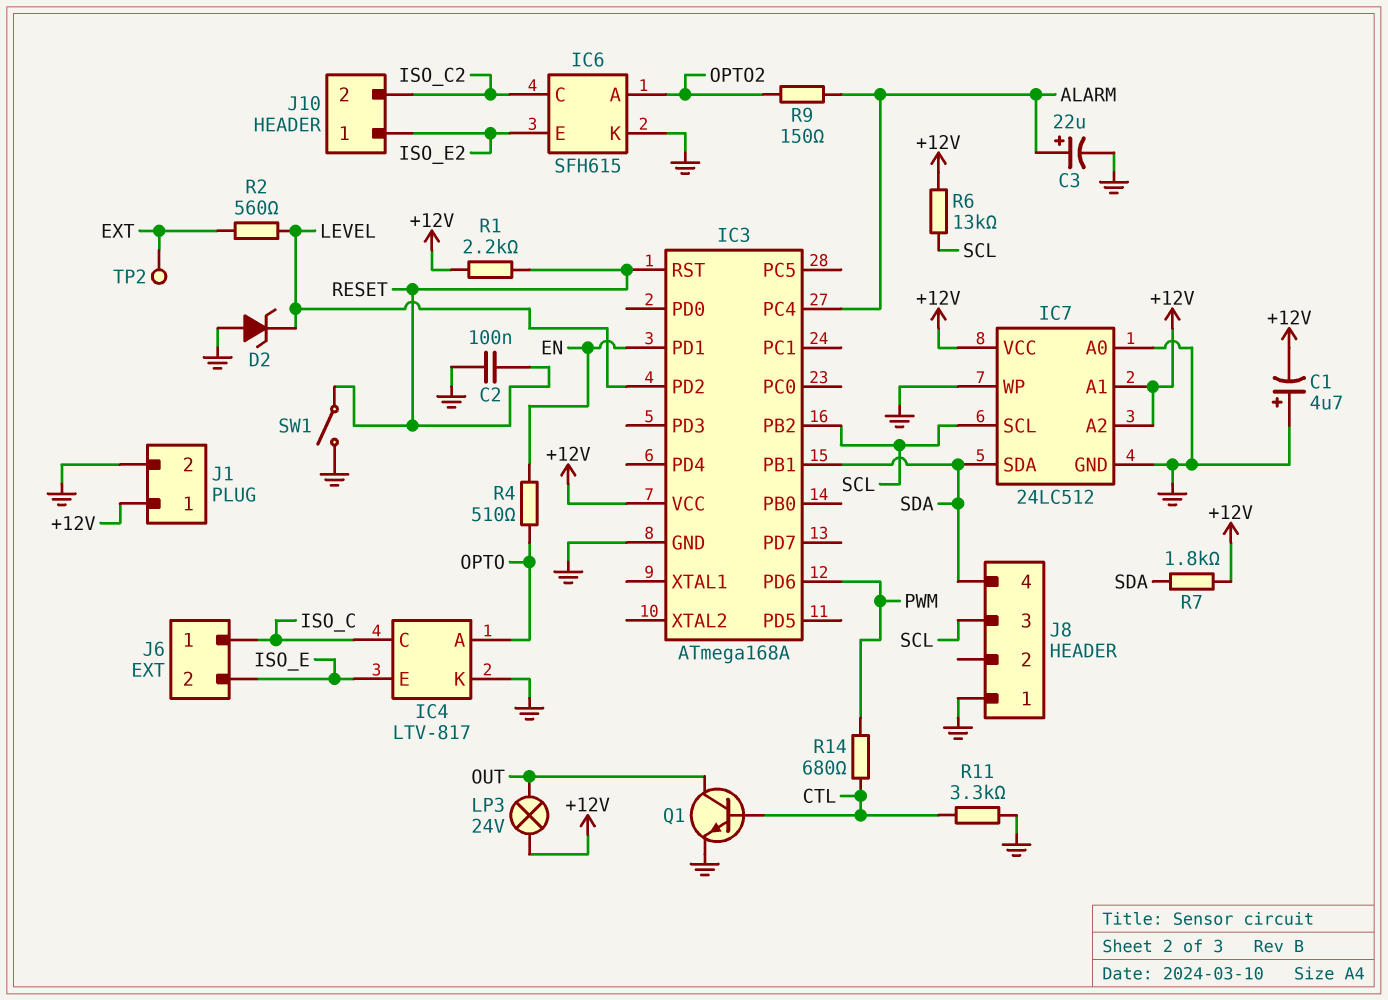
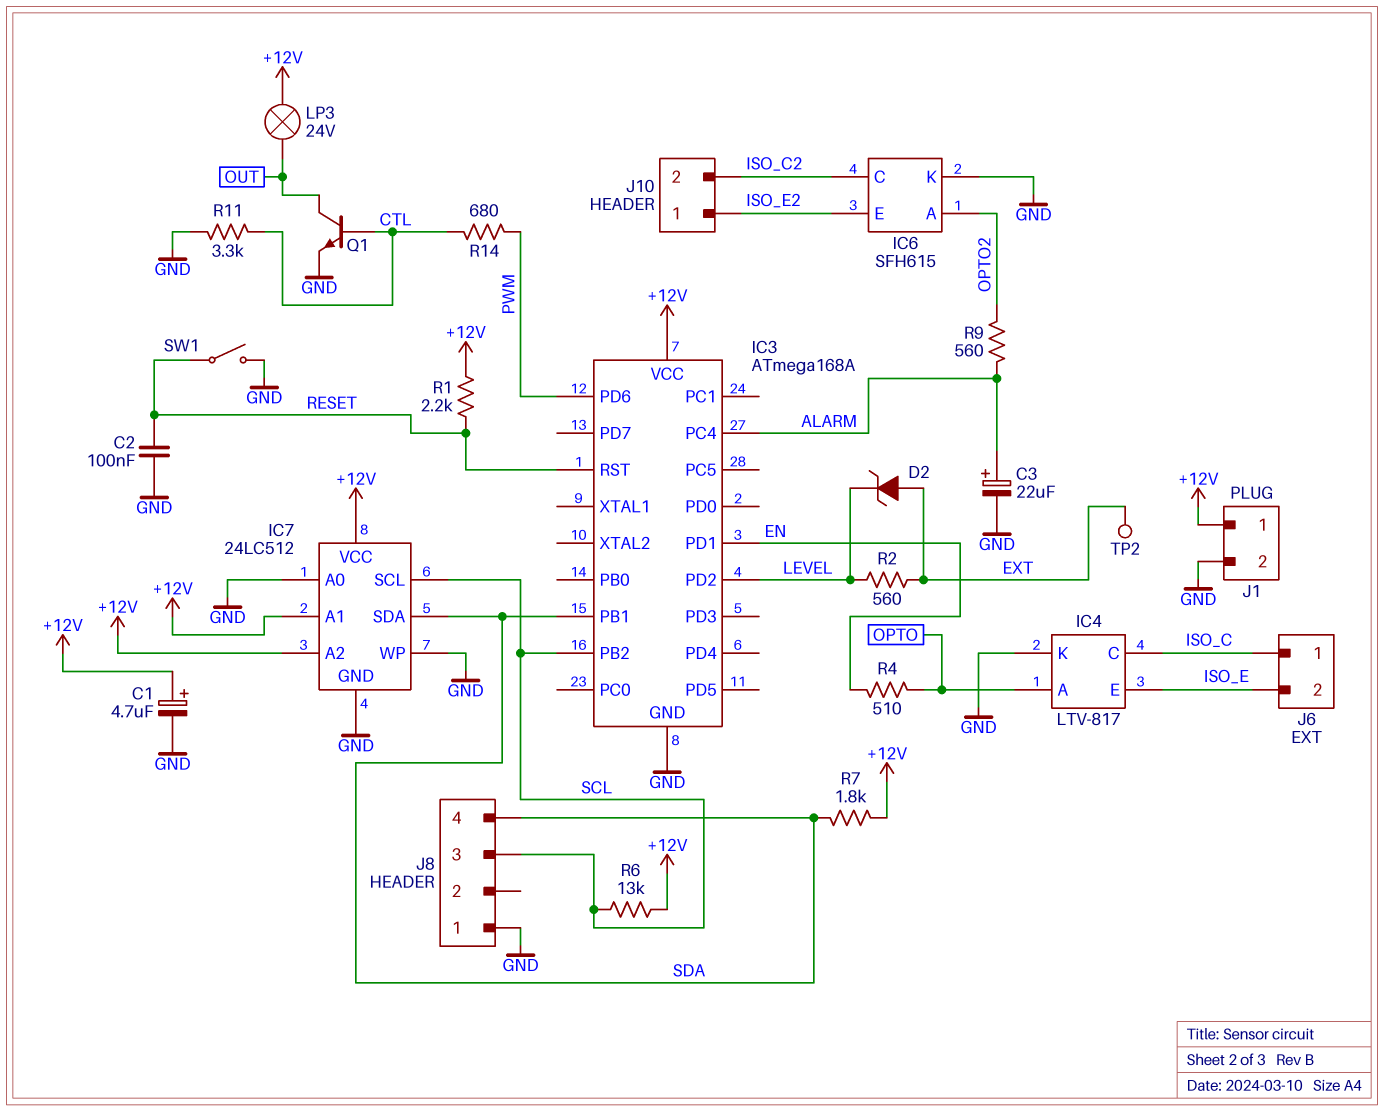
C1: 4.7uF (plus GND, minus +12V) -> 4.7uF (plus +12V, minus GND)
D2: zener (A GND, K LEVEL) -> zener (A EXT, K LEVEL)
R9: 150 (ALARM, OPTO2) -> 560 (ALARM, OPTO2)

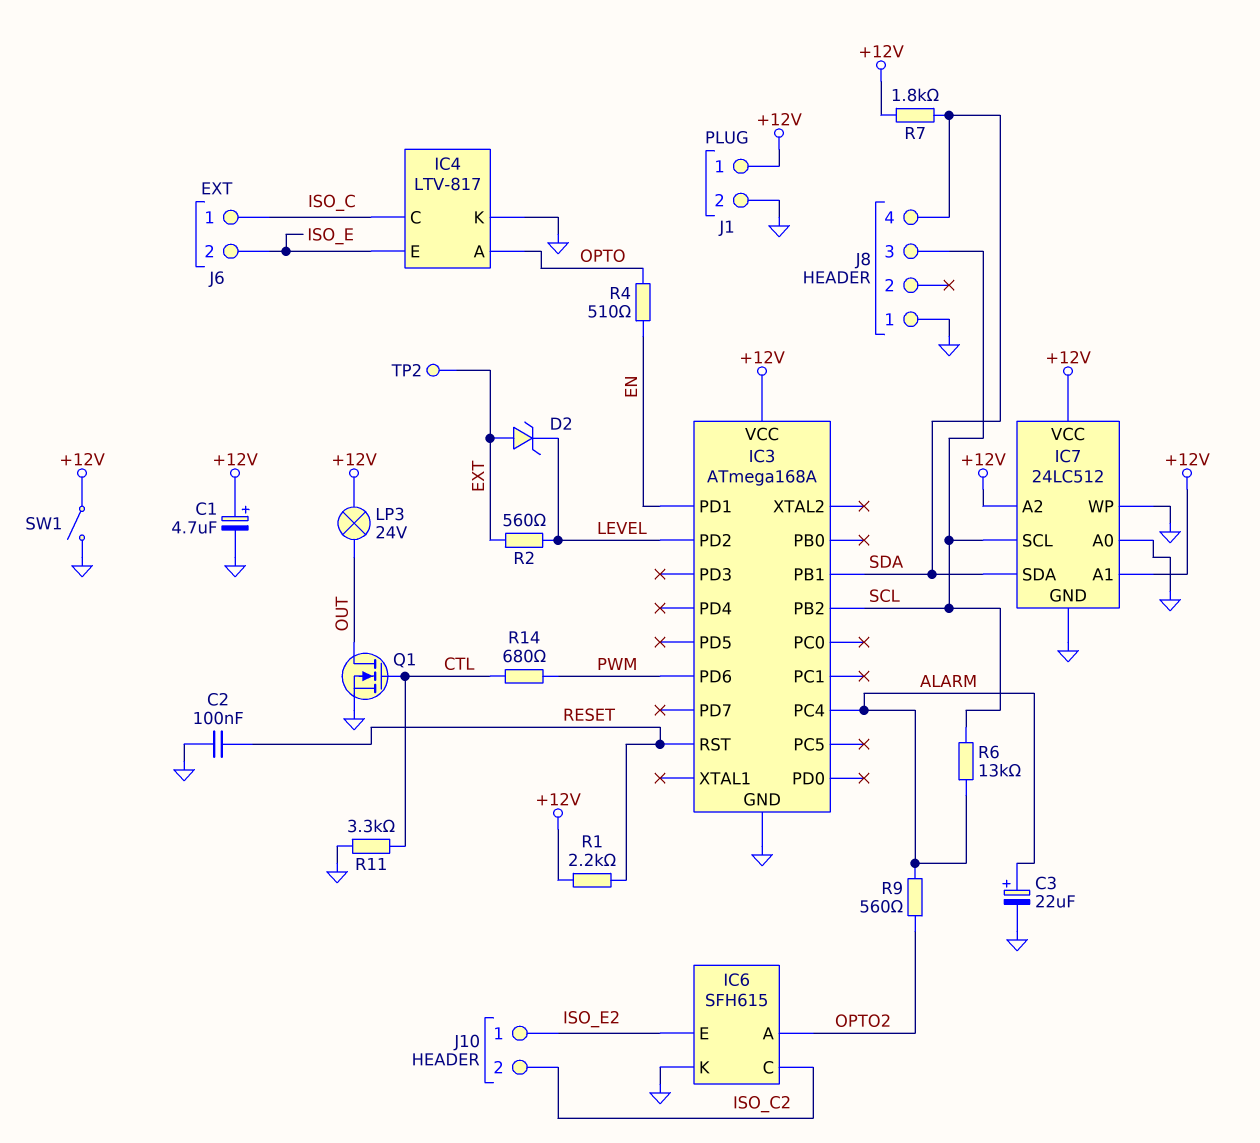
Q1: NPN (B CTL, C OUT, E GND) -> NMOS (G CTL, D OUT, S GND)
R6: 13k (+12V, SCL) -> 13k (ALARM, SCL)
SW1: switch (GND, RESET) -> switch (+12V, GND)

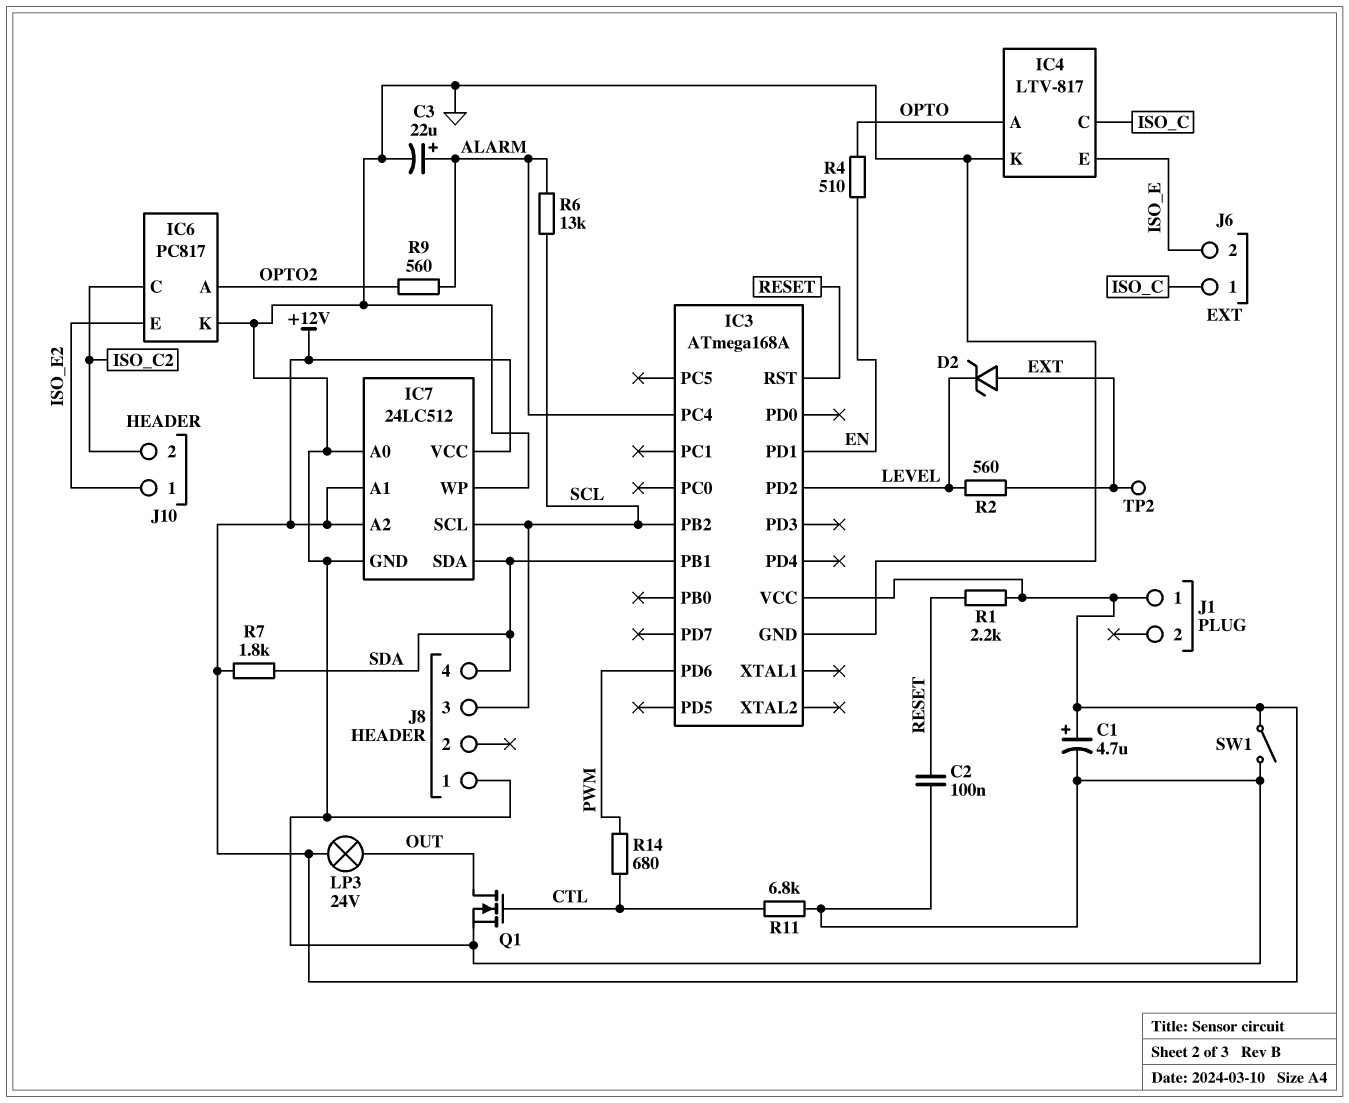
IC6: SFH615 -> PC817
J1 pin 2: GND -> none
R11: 3.3k (CTL, GND) -> 6.8k (CTL, GND)

